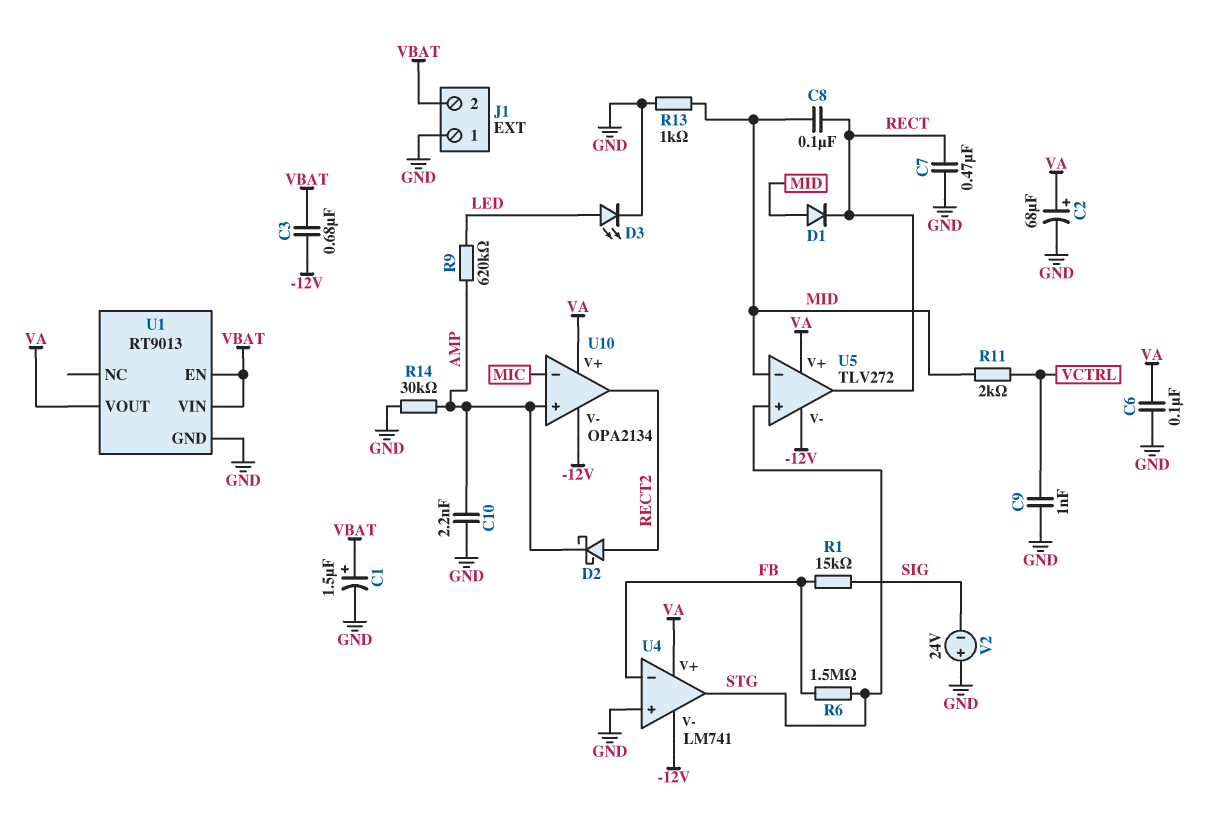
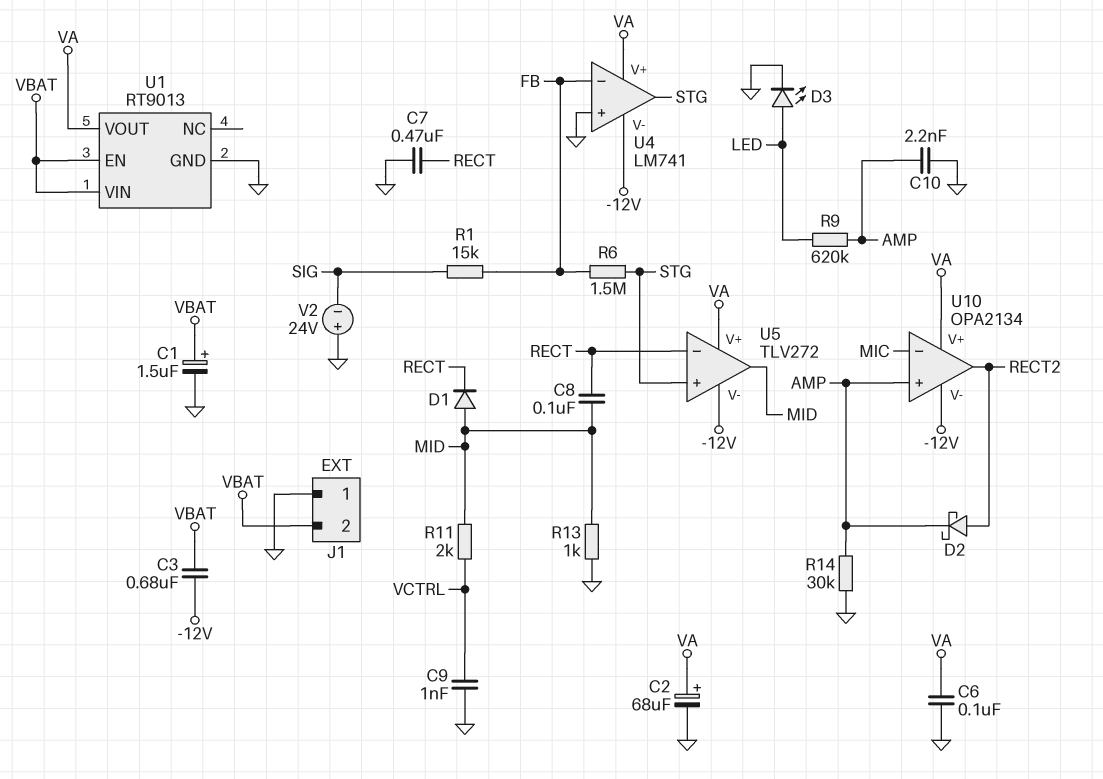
U5 pin in-: MID -> RECT
U5 pin out: RECT -> MID

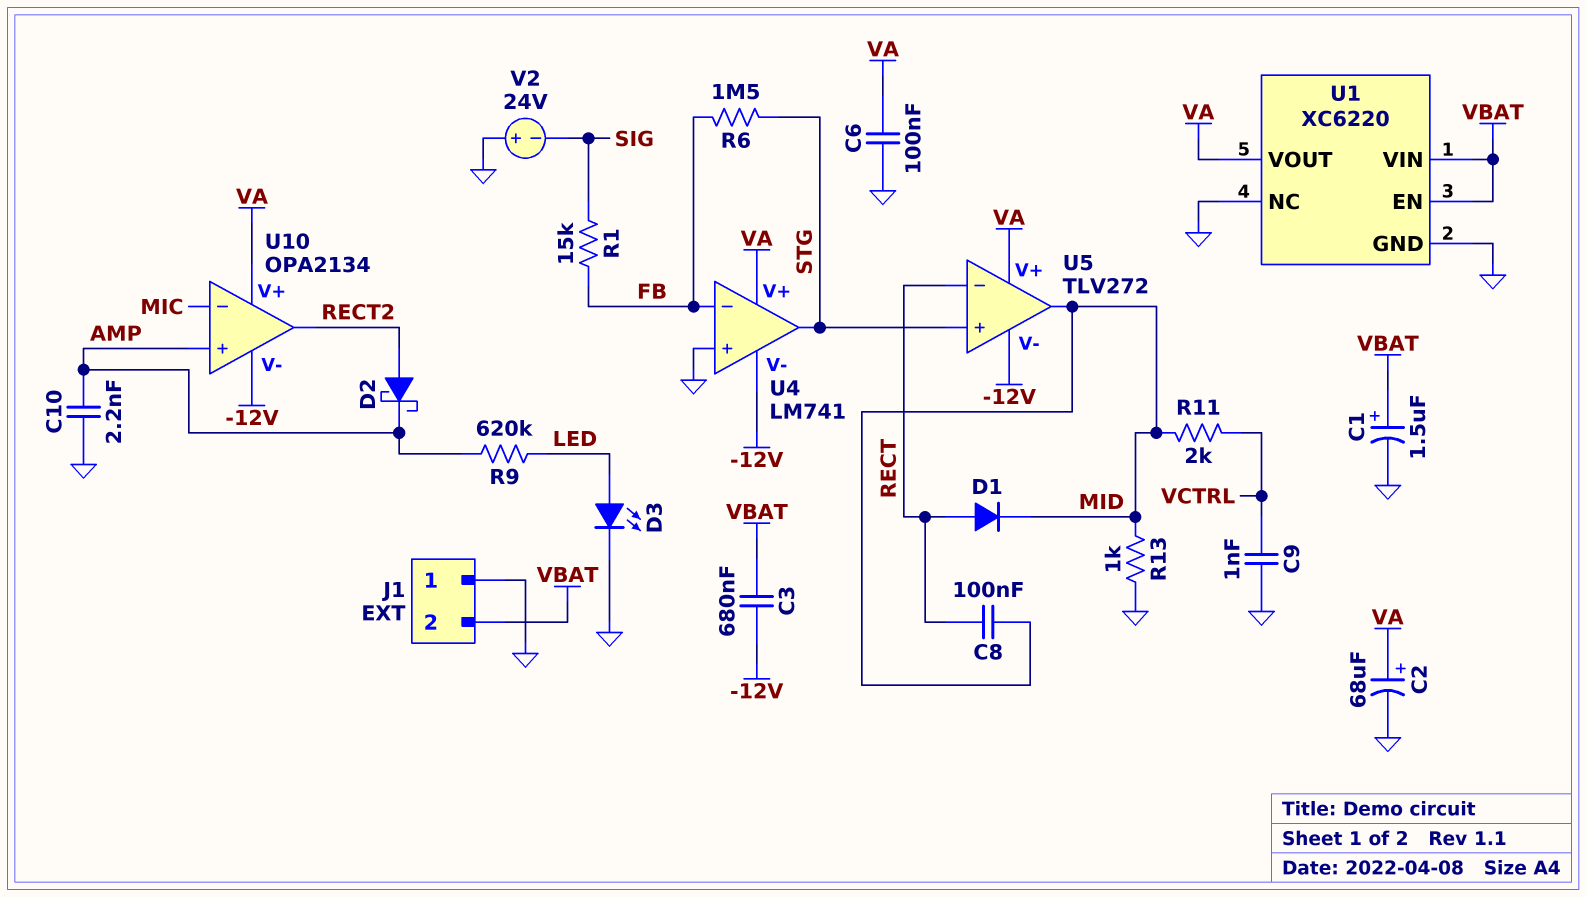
C7: 470nF (GND, RECT) -> none
D1: diode (A MID, K RECT) -> diode (A RECT, K MID)
R14: 30k (AMP, GND) -> none
U1: RT9013 -> XC6220
U1 pin NC: none -> GND

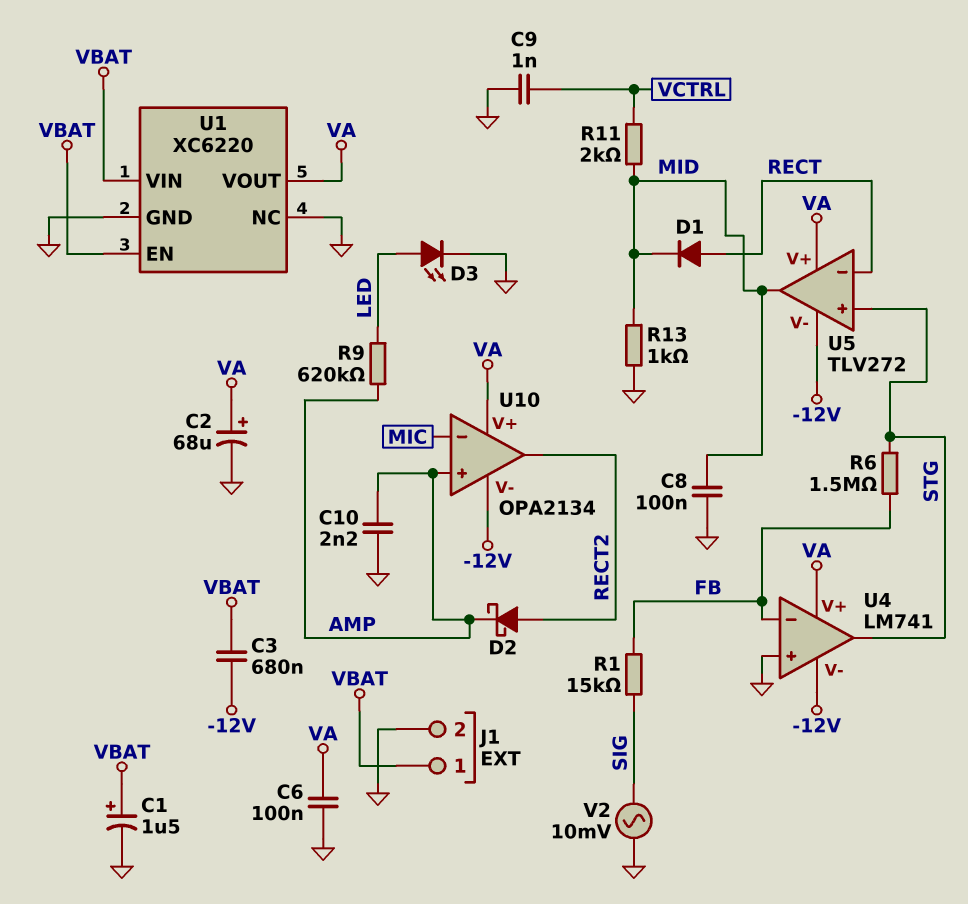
C8: 100nF (MID, RECT) -> 100nF (GND, MID)
J1 pin 1: GND -> VBAT
J1 pin 2: VBAT -> GND
V2: 24V (plus GND, minus SIG) -> AC 10mV (GND, SIG)

